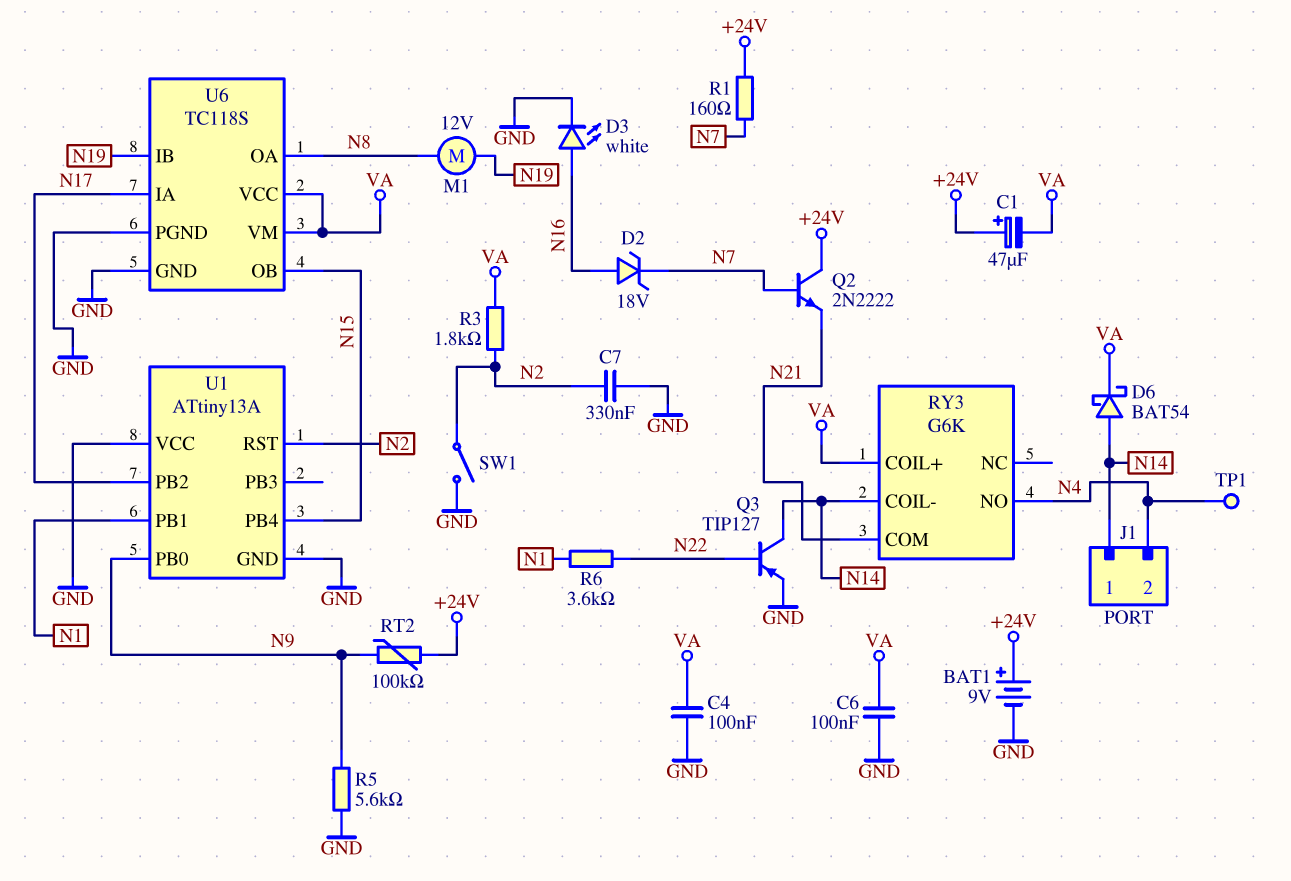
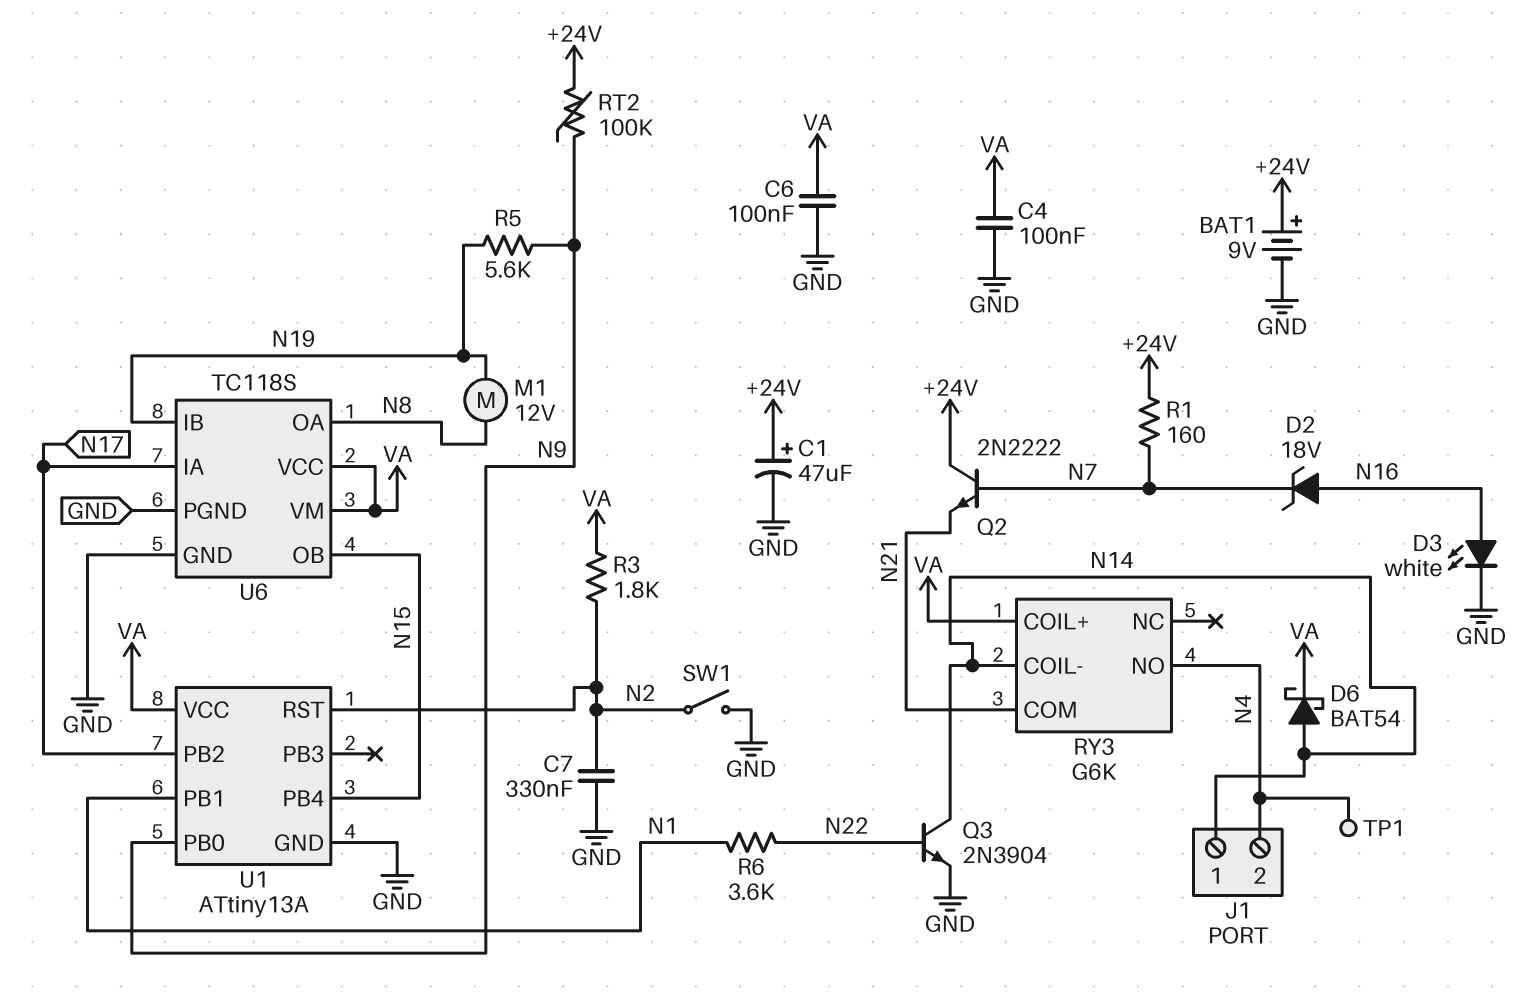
C1: 47uF (plus +24V, minus VA) -> 47uF (plus +24V, minus GND)
Q3: PNP TIP127 (B N22, C N14, E GND) -> NPN 2N3904 (B N22, C N14, E GND)
R5: 5.6k (GND, N9) -> 5.6k (N9, N19)
U1 pin VCC: GND -> VA

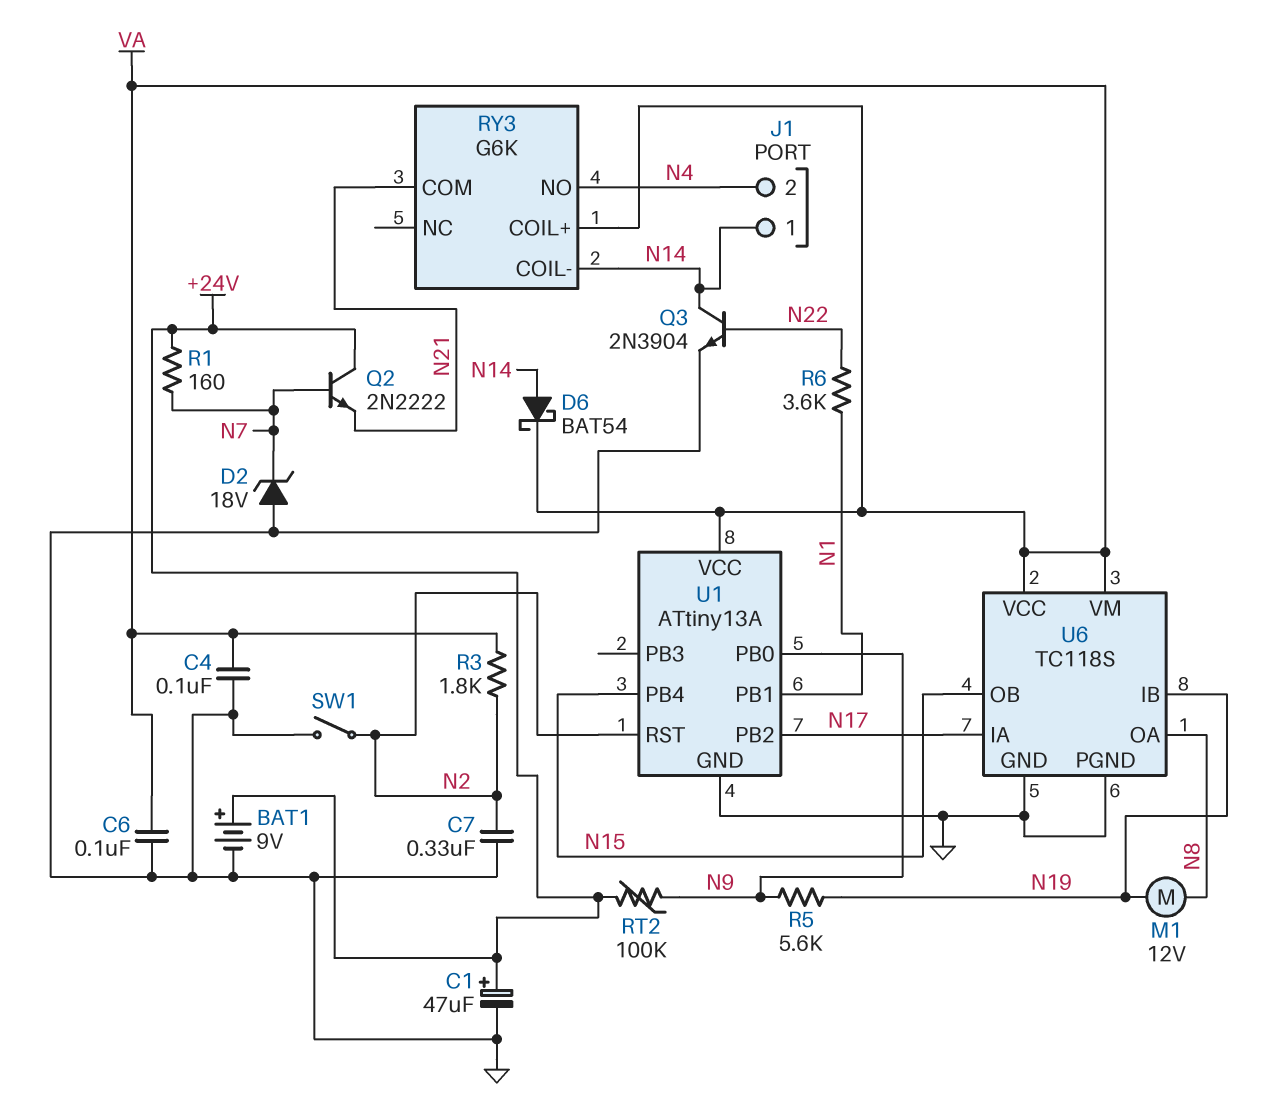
D2: zener 18V (A N16, K N7) -> zener 18V (A GND, K N7)
D3: LED white (A N16, K GND) -> none
TP1: test point (N4) -> none

